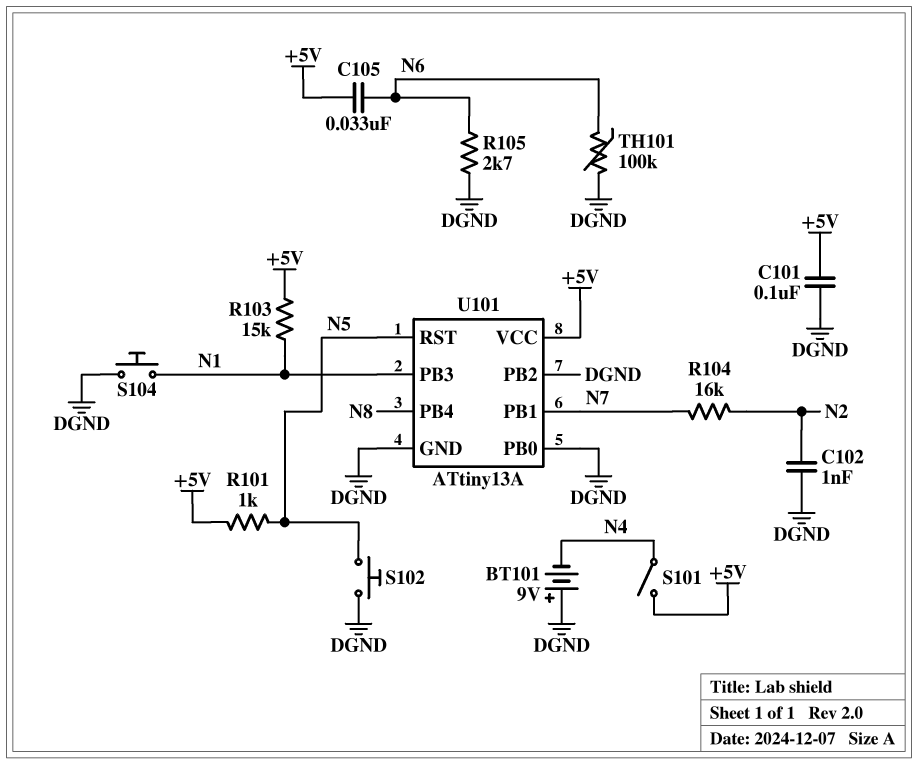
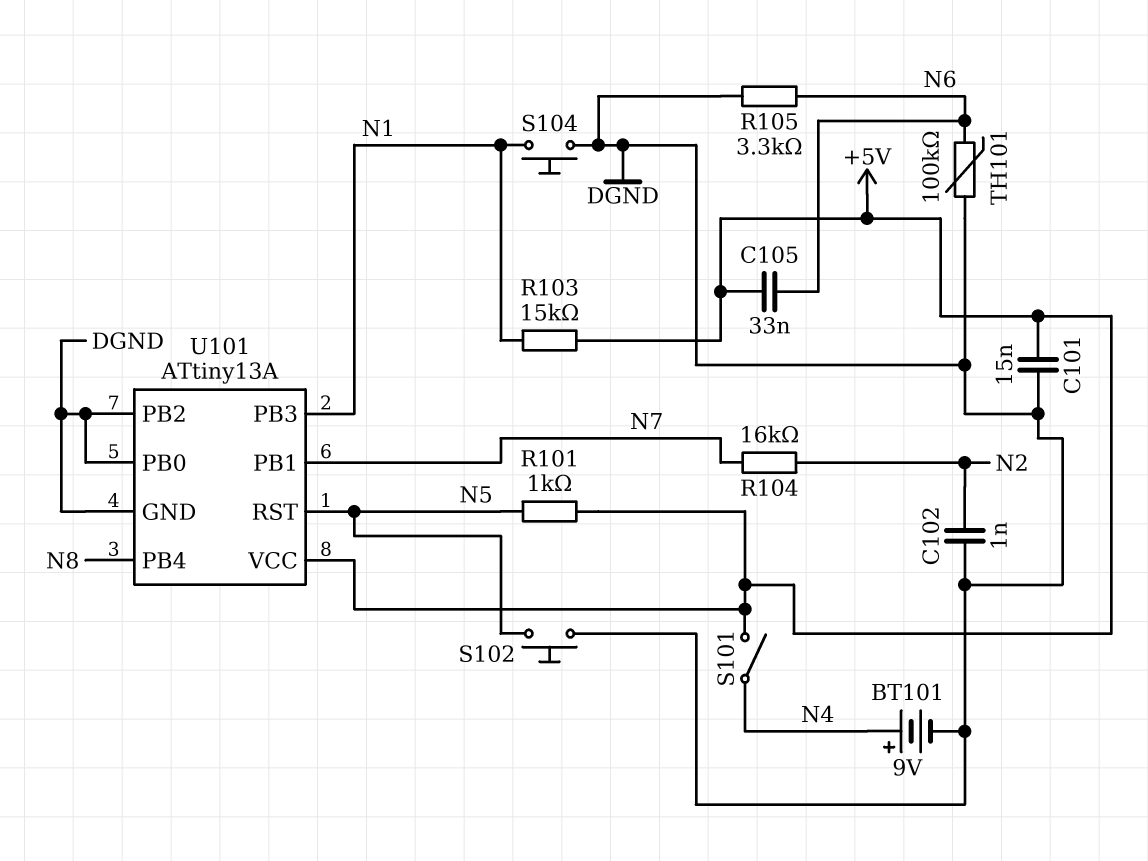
BT101: 9V (plus DGND, minus N4) -> 9V (plus N4, minus DGND)
C101: 100nF (+5V, DGND) -> 15nF (+5V, DGND)
R105: 2.7k (DGND, N6) -> 3.3k (DGND, N6)

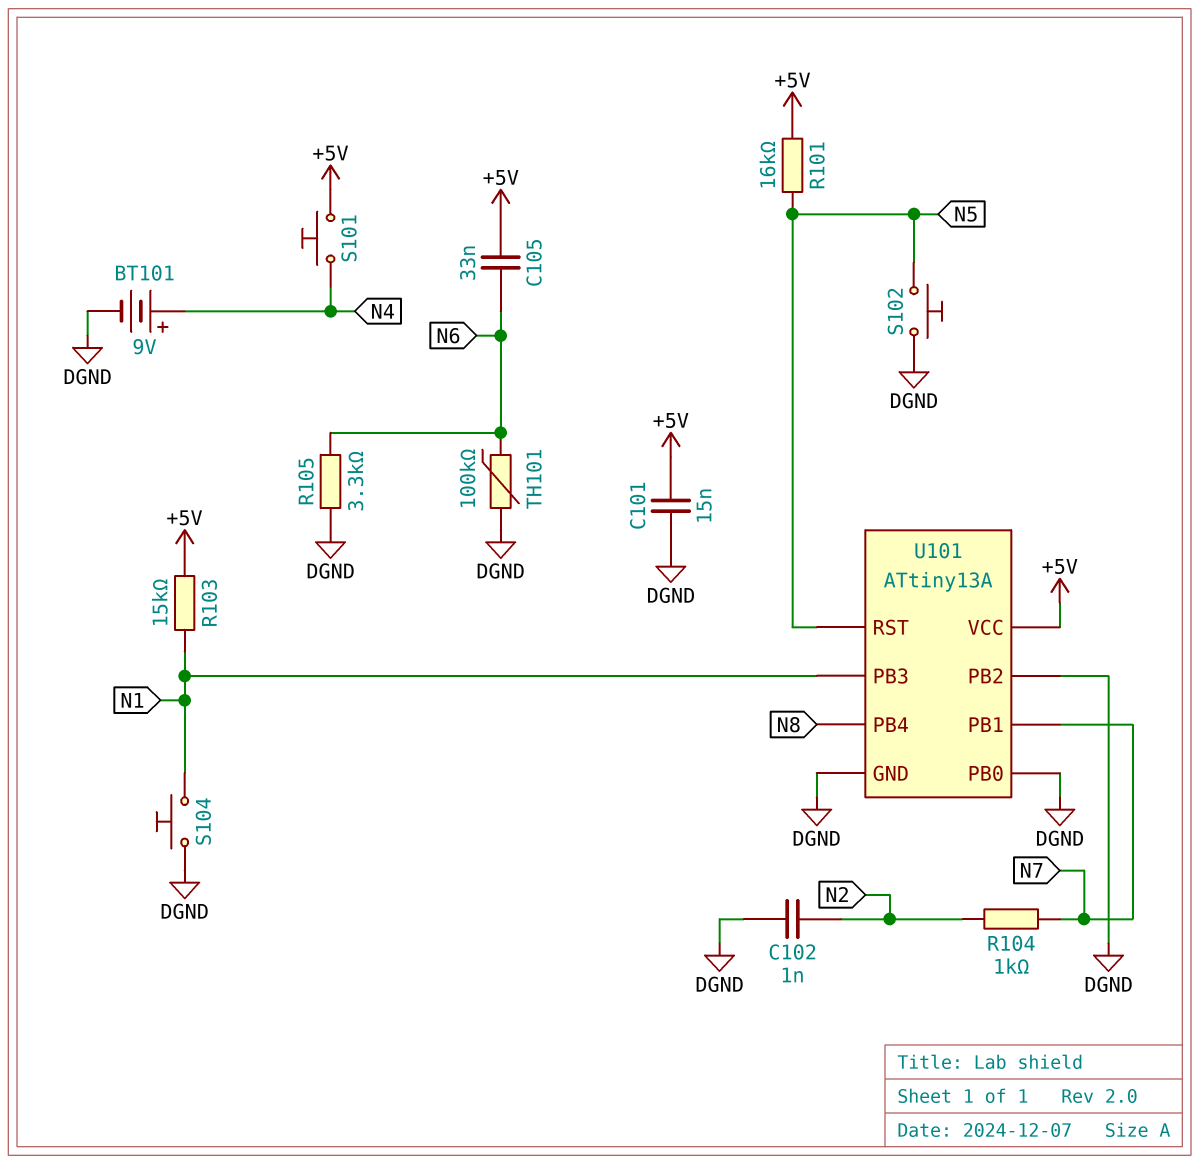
R101: 1k (+5V, N5) -> 16k (+5V, N5)
R104: 16k (N2, N7) -> 1k (N2, N7)
S101: switch (+5V, N4) -> button (+5V, N4)

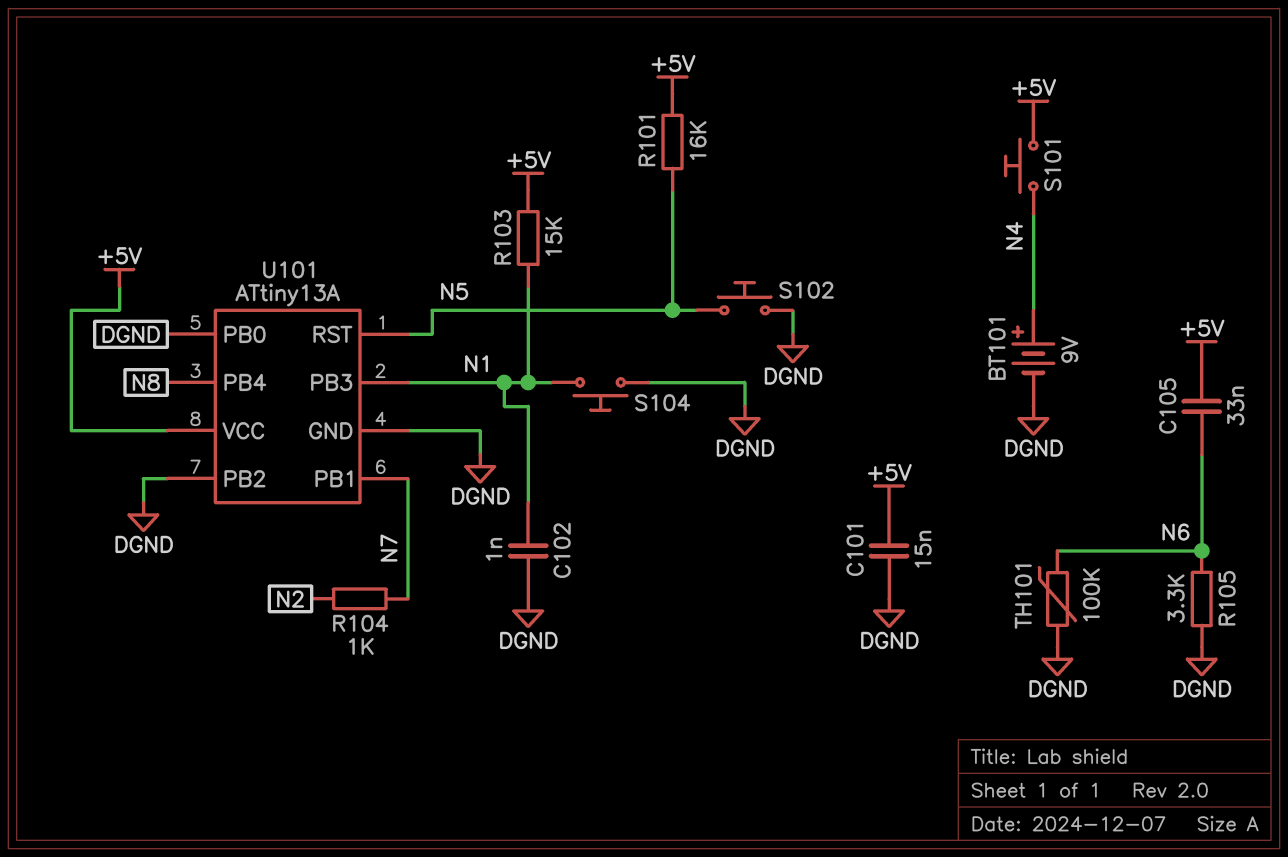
C102: 1nF (DGND, N2) -> 1nF (DGND, N1)

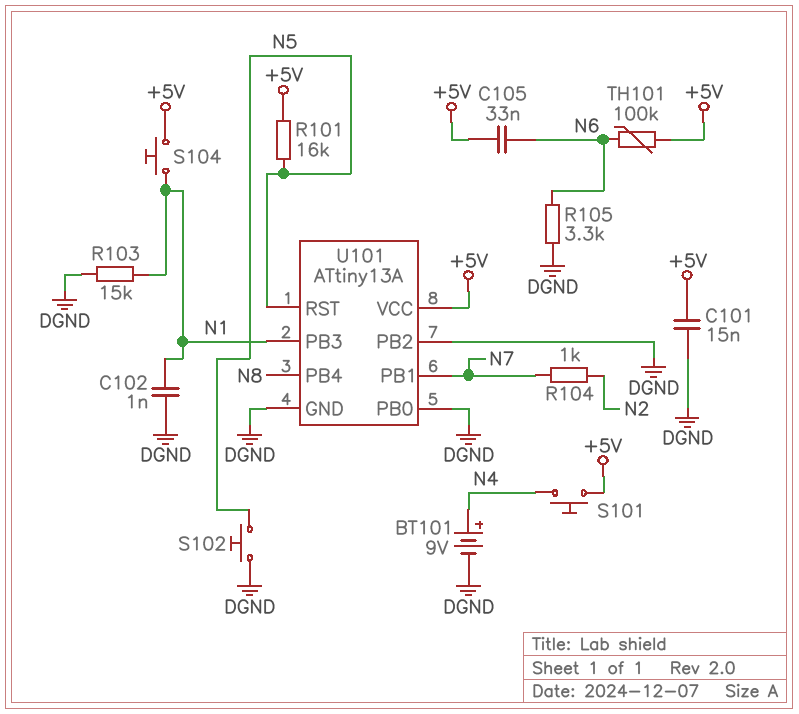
R103: 15k (+5V, N1) -> 15k (DGND, N1)
S104: button (DGND, N1) -> button (+5V, N1)
TH101: 100k (DGND, N6) -> 100k (+5V, N6)

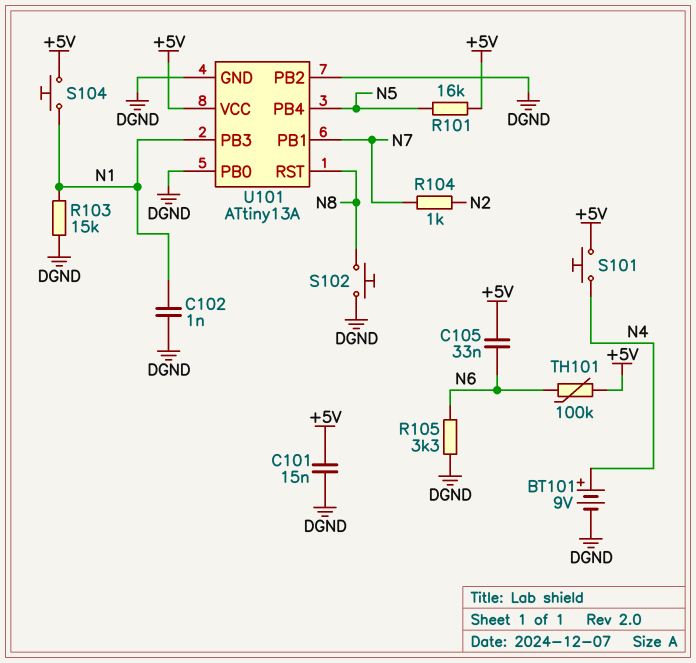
S102: button (DGND, N5) -> button (DGND, N8)
U101 pin PB4: N8 -> N5
U101 pin RST: N5 -> N8

